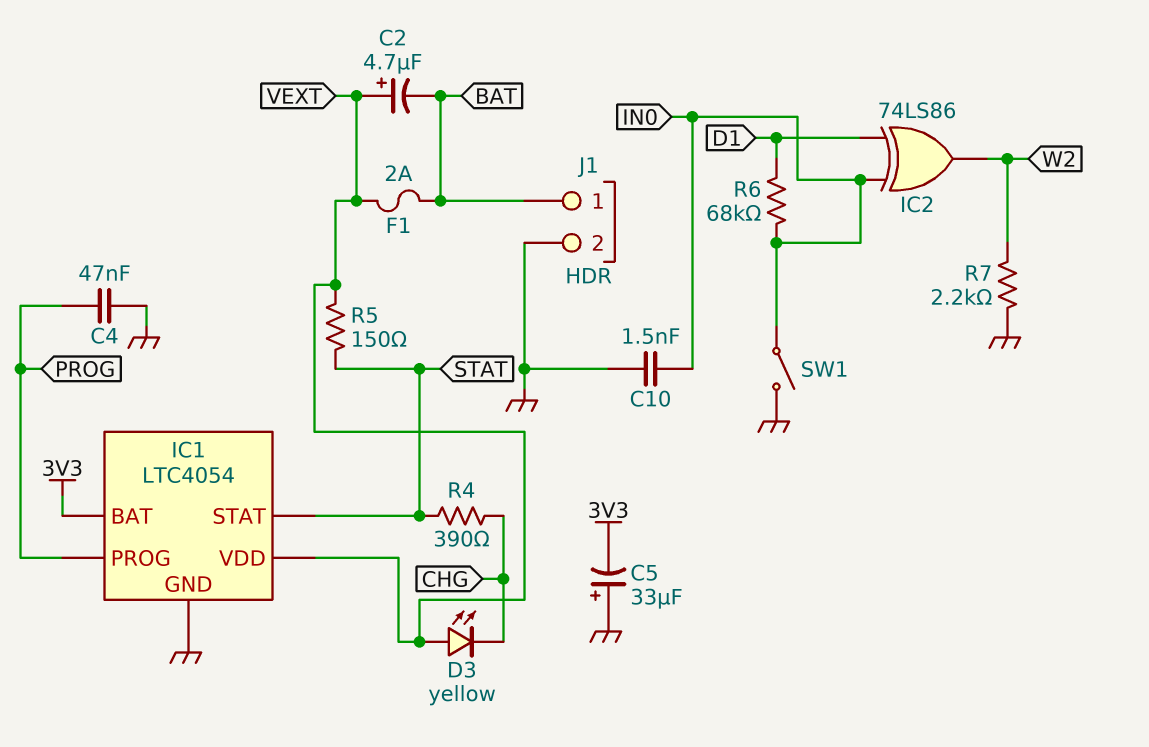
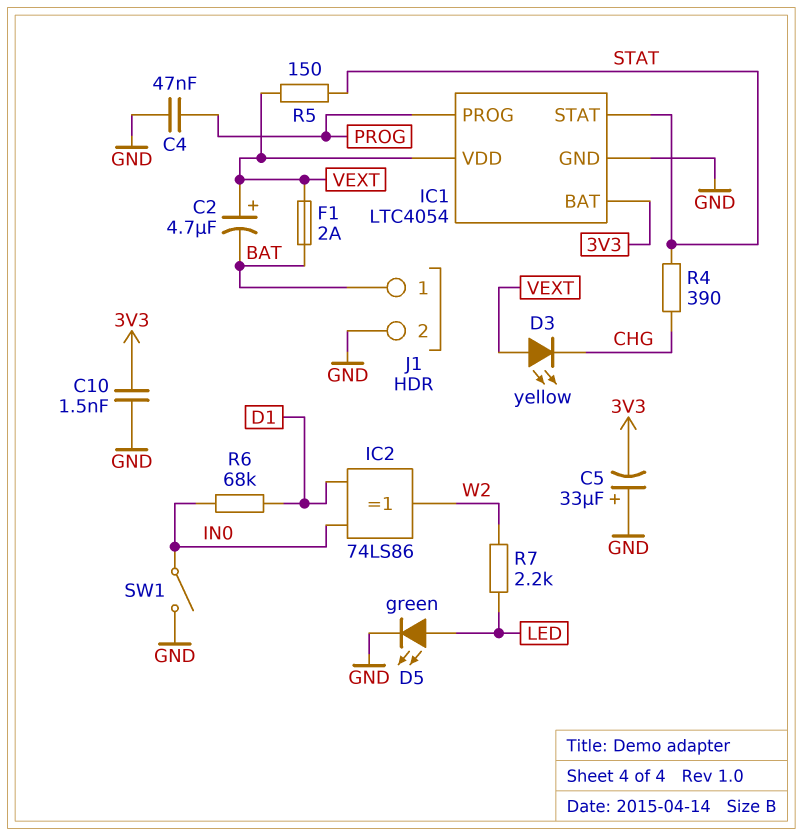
C10: 1.5nF (GND, IN0) -> 1.5nF (3V3, GND)
D5: none -> LED green (A LED, K GND)
R7: 2.2k (GND, W2) -> 2.2k (LED, W2)

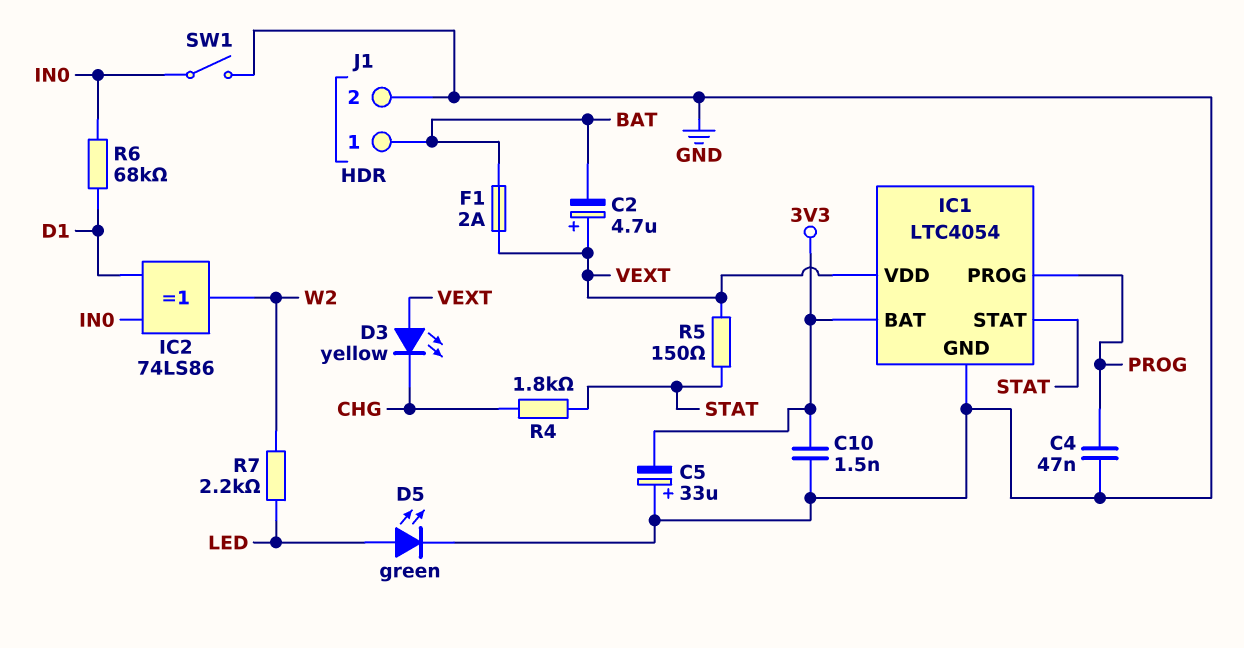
R4: 390 (CHG, STAT) -> 1.8k (CHG, STAT)

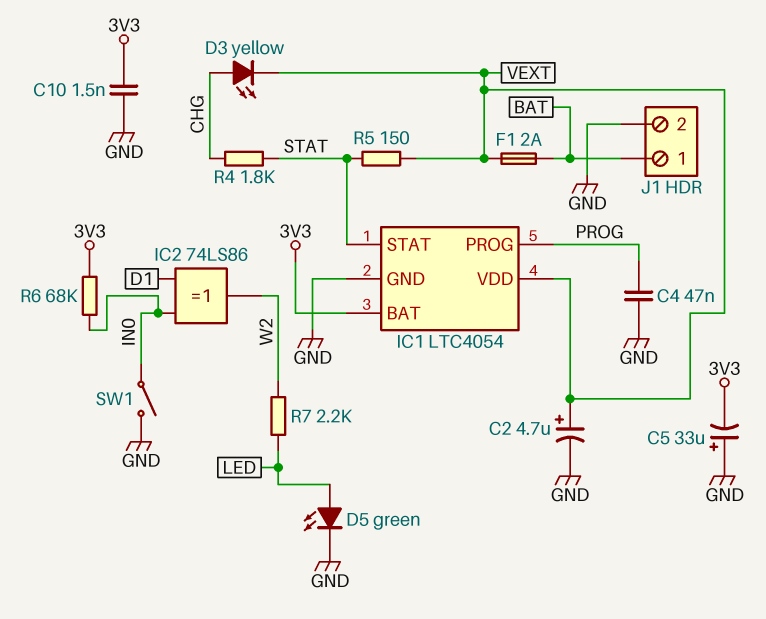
C2: 4.7uF (plus VEXT, minus BAT) -> 4.7uF (plus VEXT, minus GND)
D3: LED yellow (A VEXT, K CHG) -> LED yellow (A CHG, K VEXT)
R6: 68k (D1, IN0) -> 68k (3V3, IN0)

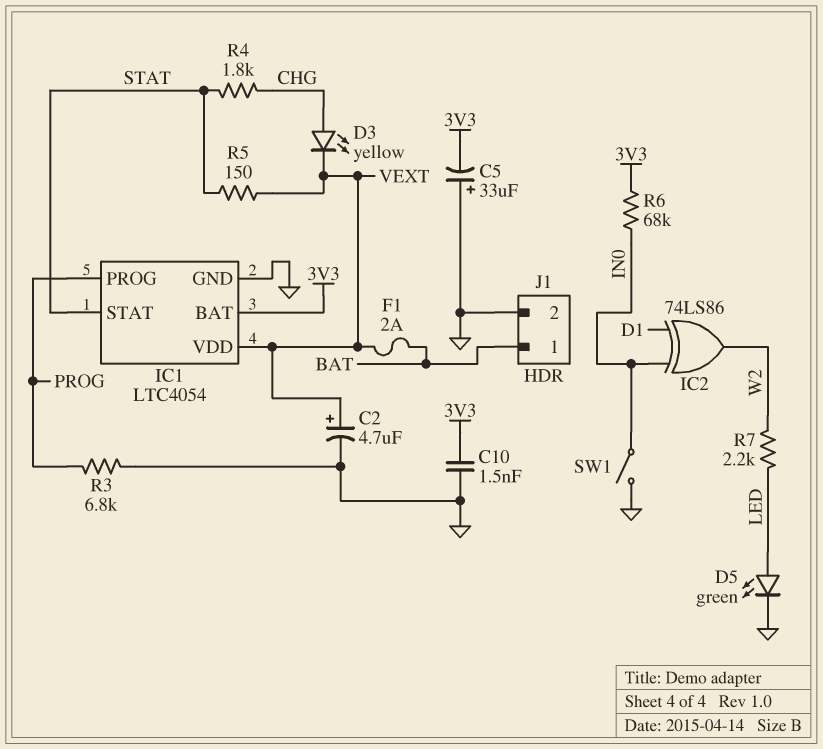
C4: 47nF (GND, PROG) -> none
R3: none -> 6.8k (GND, PROG)

